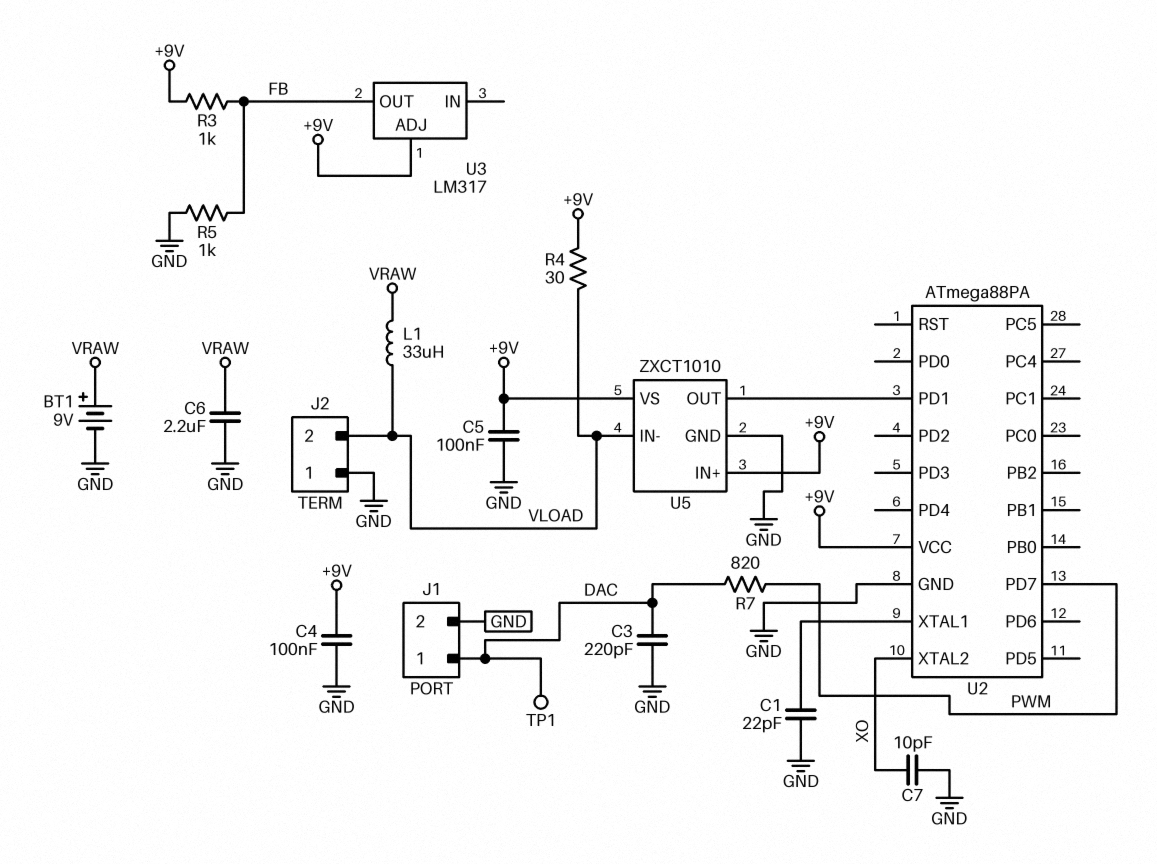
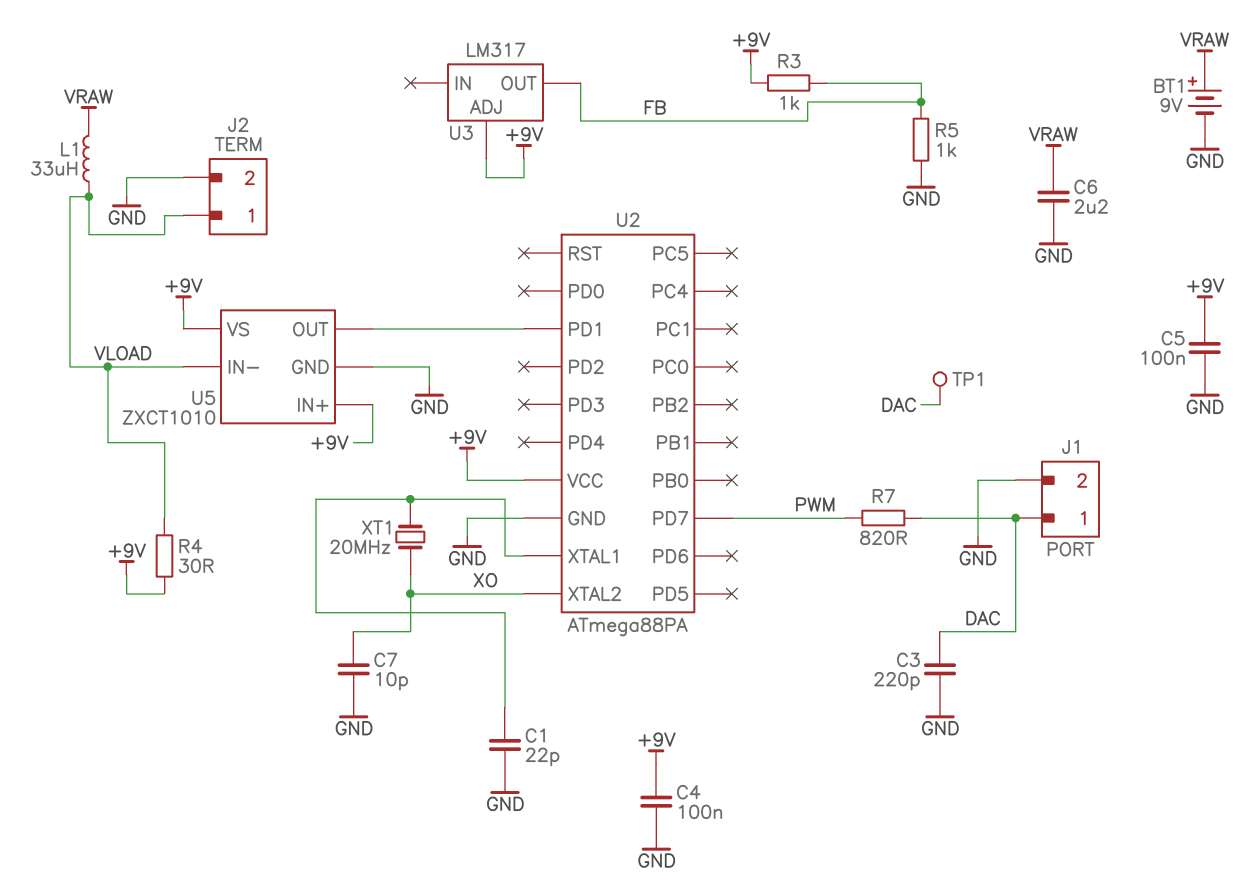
J2 pin 1: GND -> VLOAD
J2 pin 2: VLOAD -> GND
XT1: none -> 20MHz (U2/XTAL1, XO)

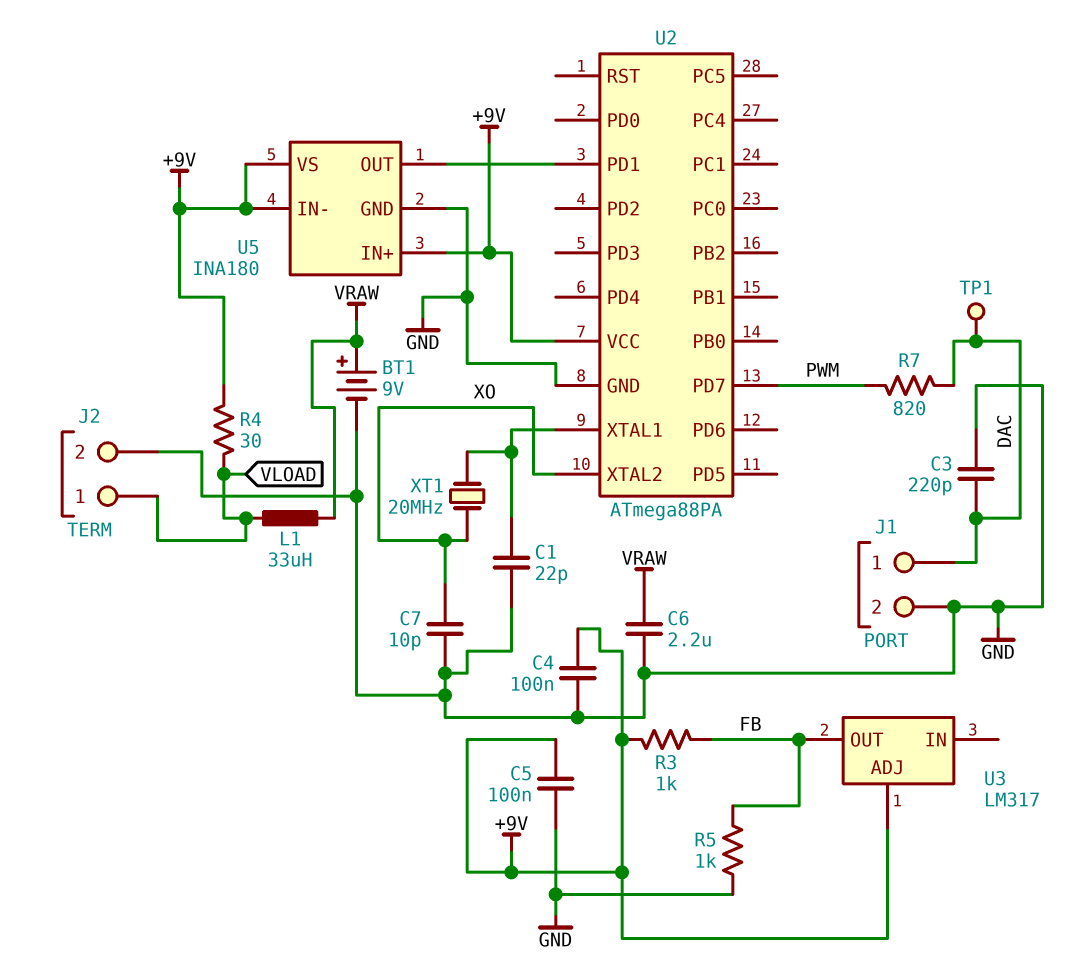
U5: ZXCT1010 -> INA180
U5 pin IN-: VLOAD -> +9V

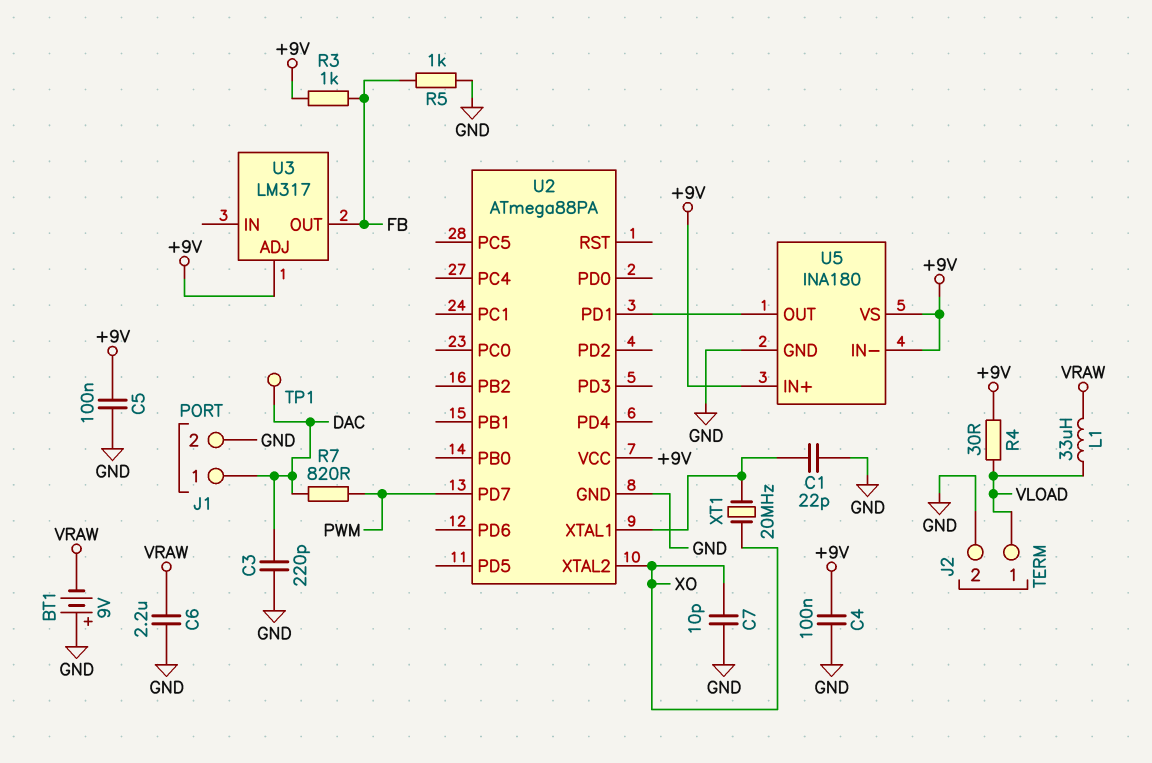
BT1: 9V (plus VRAW, minus GND) -> 9V (plus GND, minus VRAW)

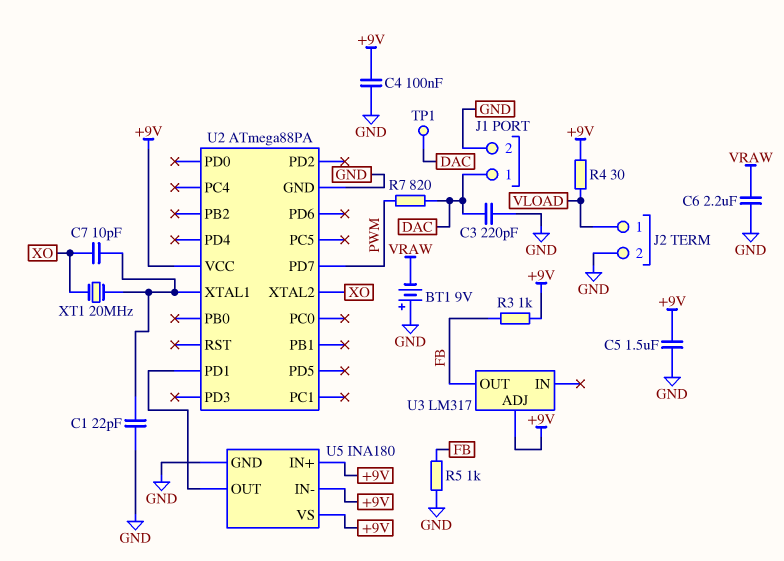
C5: 100nF (+9V, GND) -> 1.5uF (+9V, GND)
C7: 10pF (GND, XO) -> 10pF (U2/XTAL1, XO)
L1: 33uH (VLOAD, VRAW) -> none

